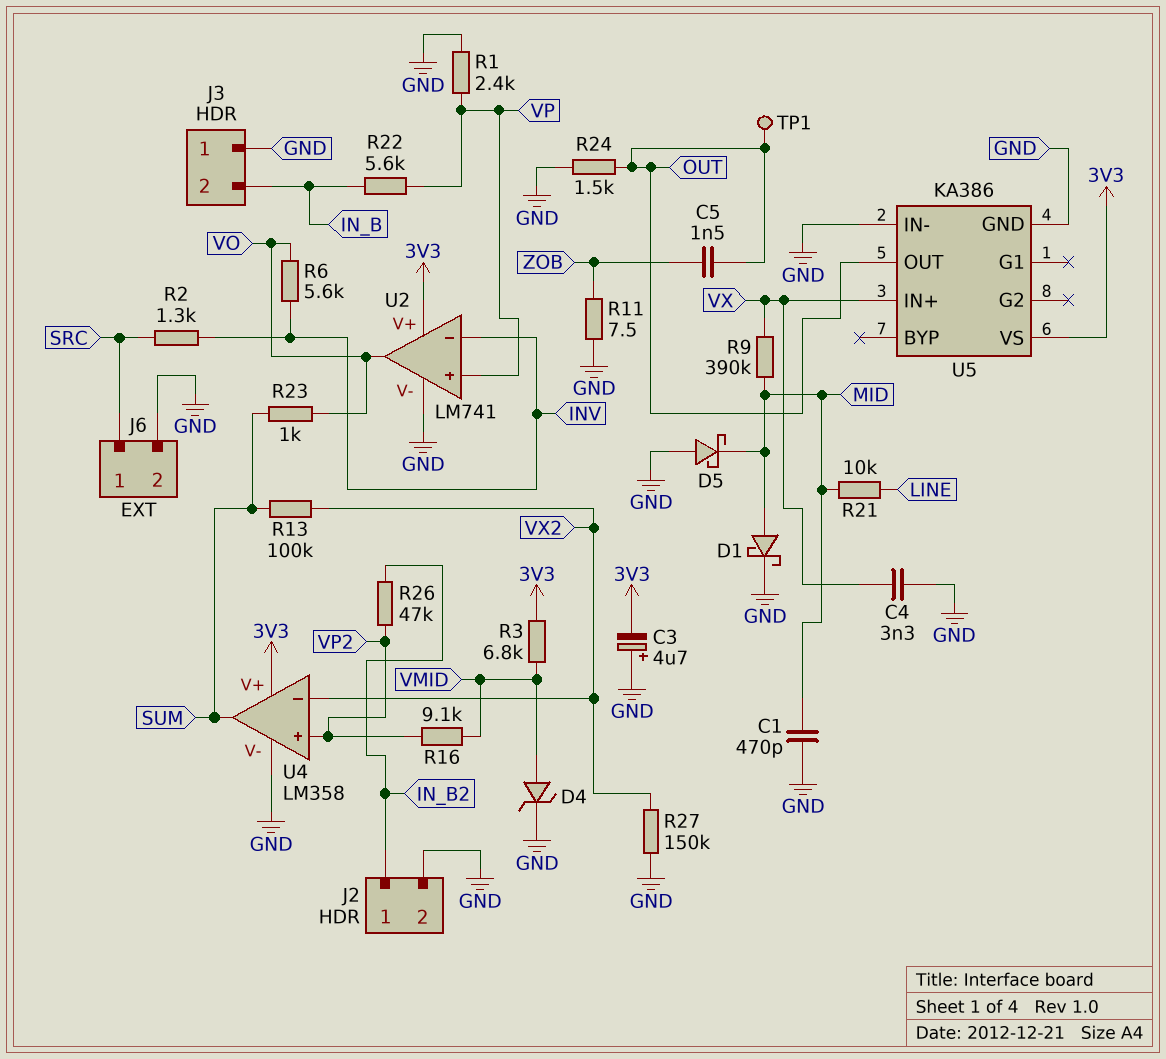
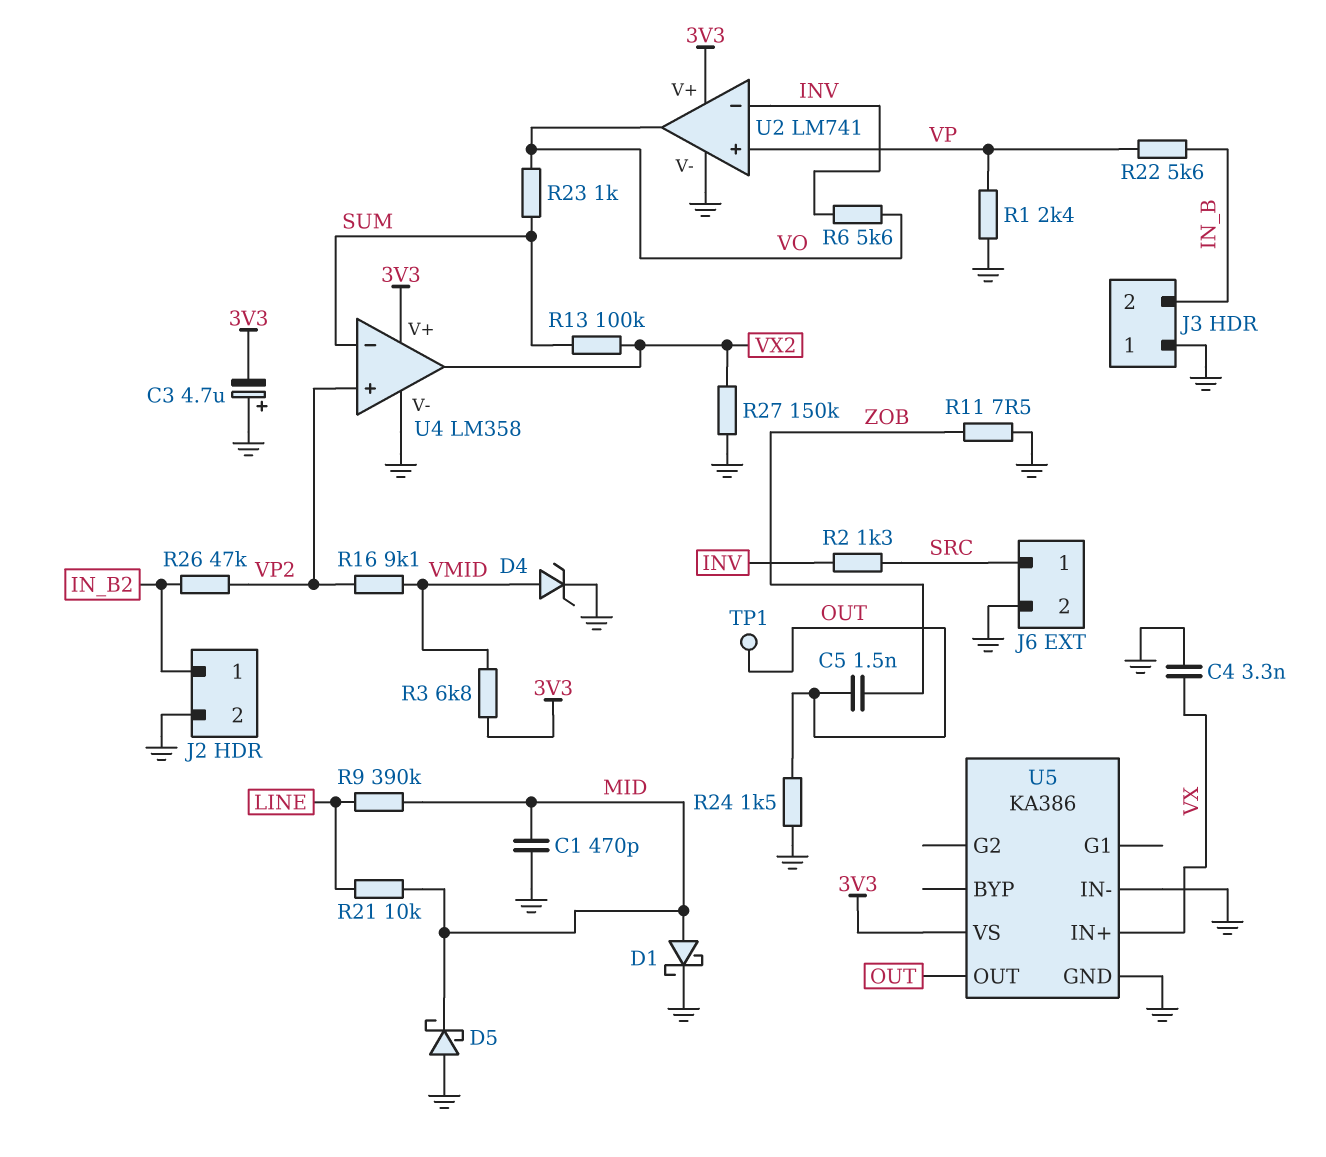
R9: 390k (MID, VX) -> 390k (LINE, MID)
U4 pin in-: VX2 -> SUM
U4 pin out: SUM -> VX2

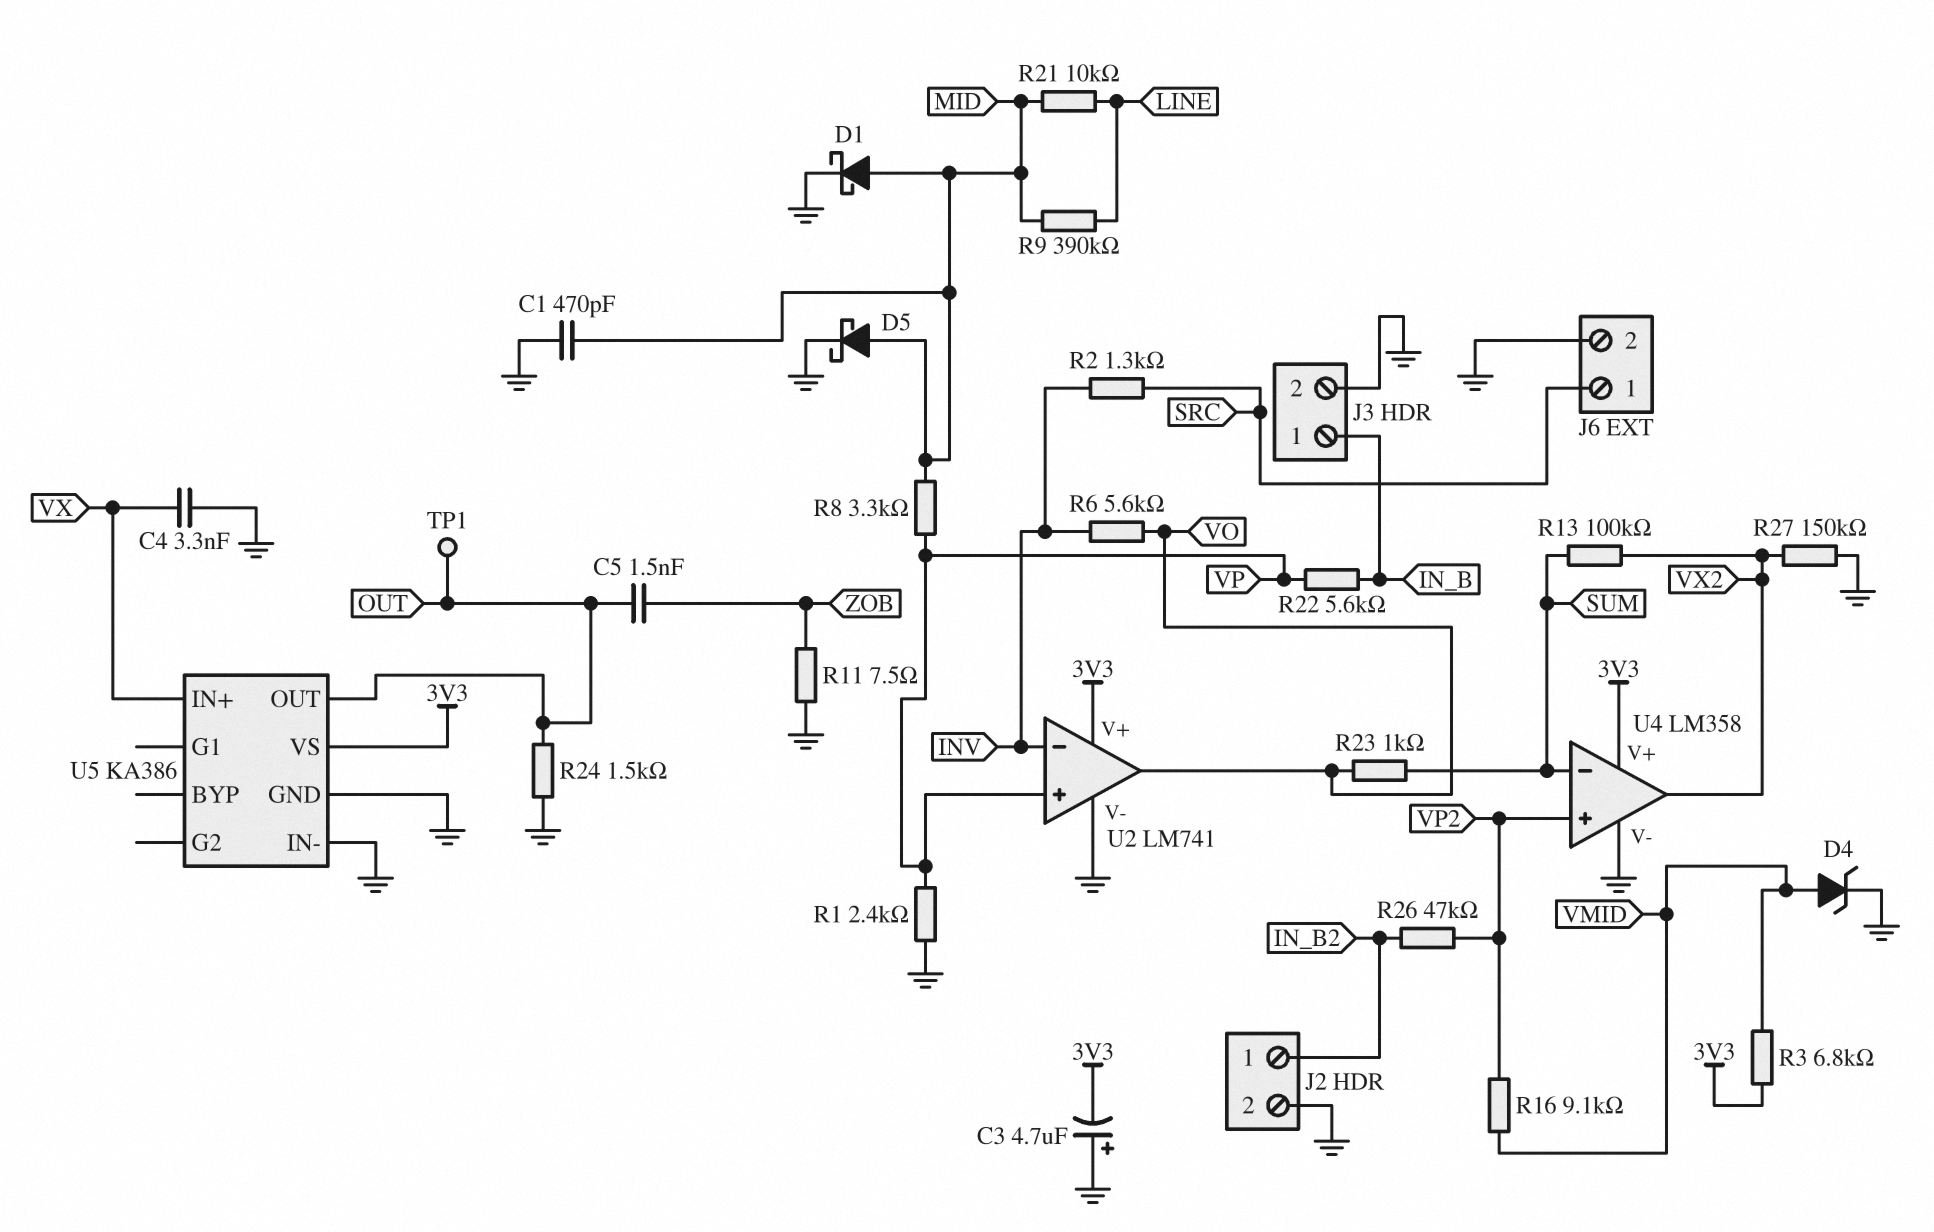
D5: schottky (A GND, K MID) -> schottky (A MID, K GND)
J3 pin 1: GND -> IN_B
J3 pin 2: IN_B -> GND
R8: none -> 3.3k (MID, VP)

